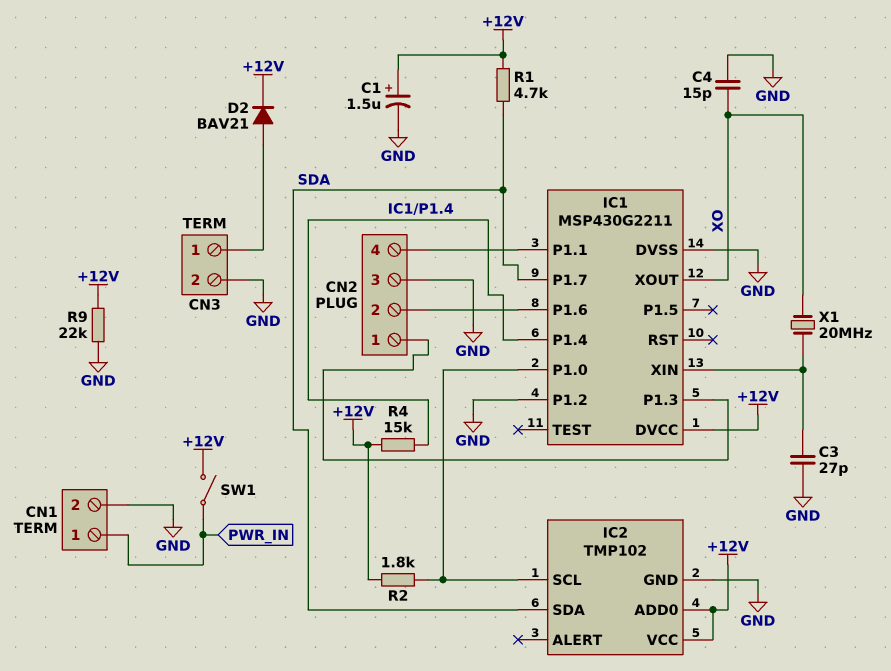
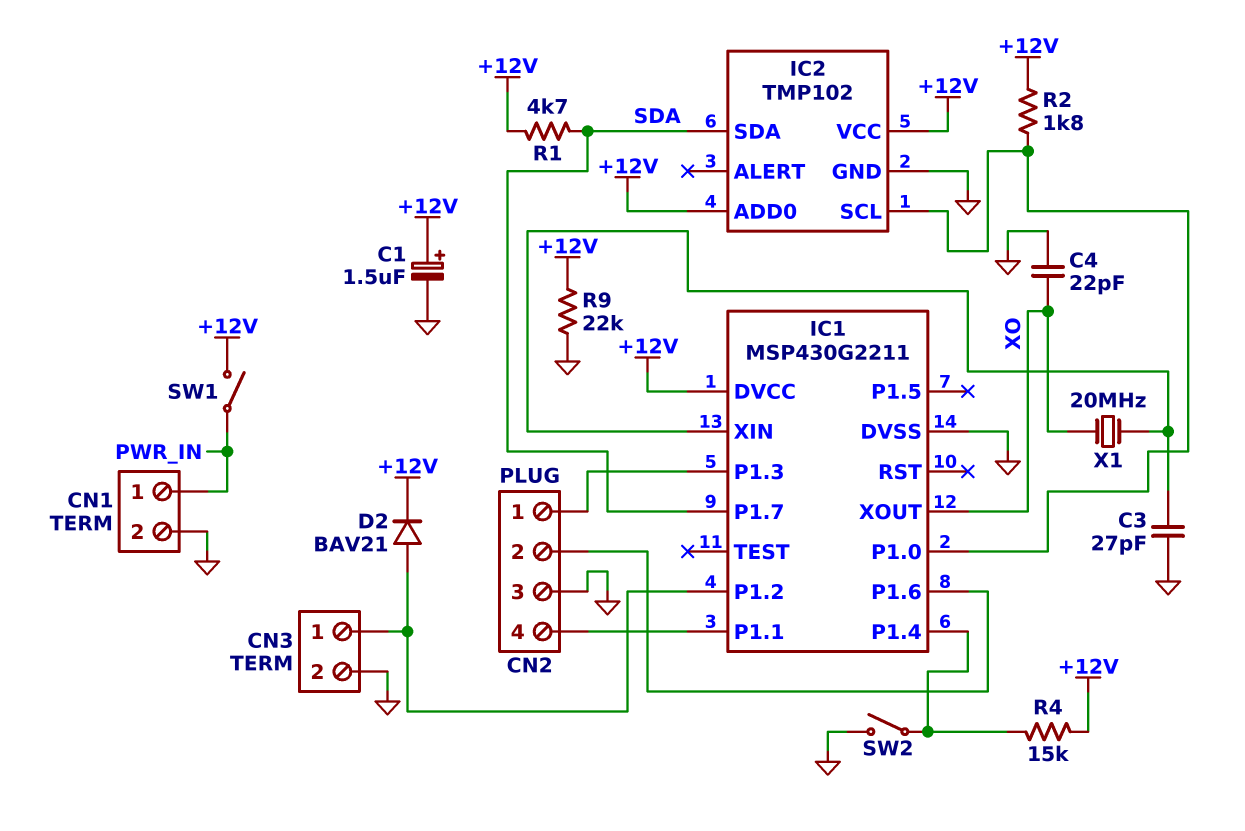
C4: 15pF (GND, XO) -> 22pF (GND, XO)
IC1 pin P1.2: GND -> CN3/1
SW2: none -> switch (GND, IC1/P1.4)

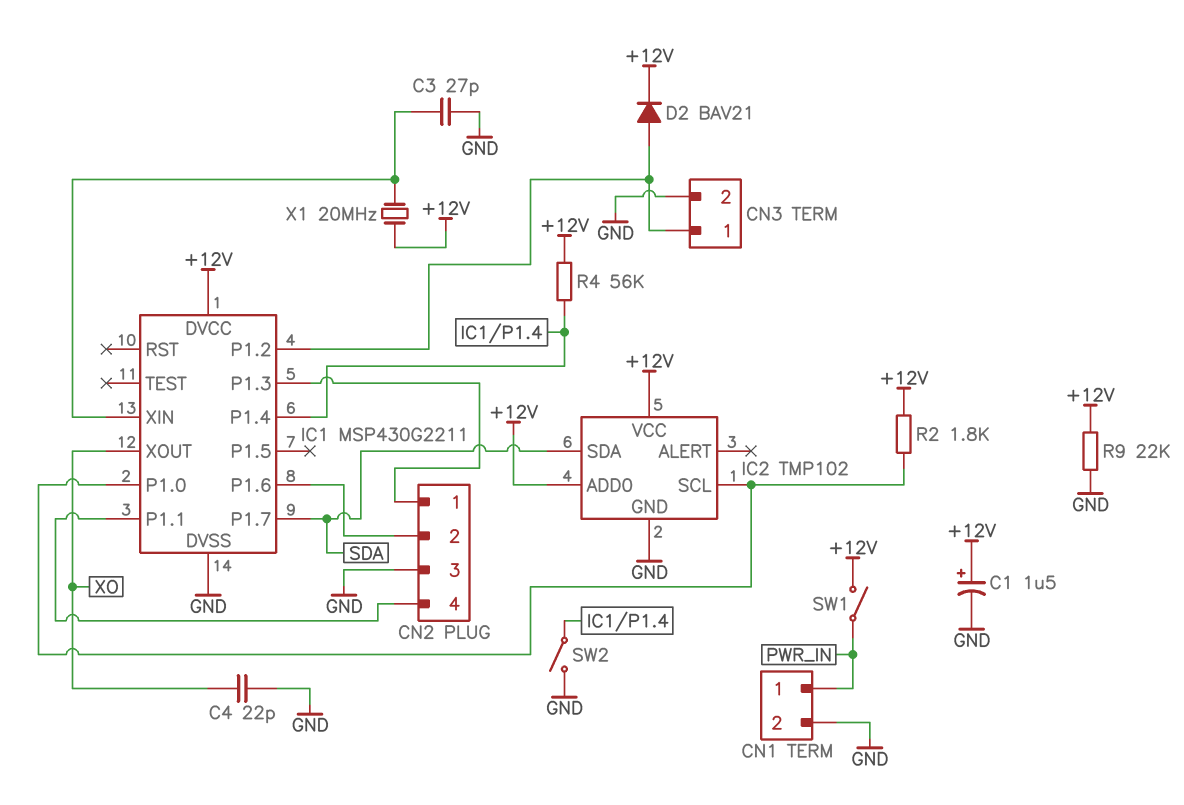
R1: 4.7k (+12V, SDA) -> none
R4: 15k (+12V, IC1/P1.4) -> 56k (+12V, IC1/P1.4)
X1: 20MHz (IC1/XIN, XO) -> 20MHz (+12V, IC1/XIN)

